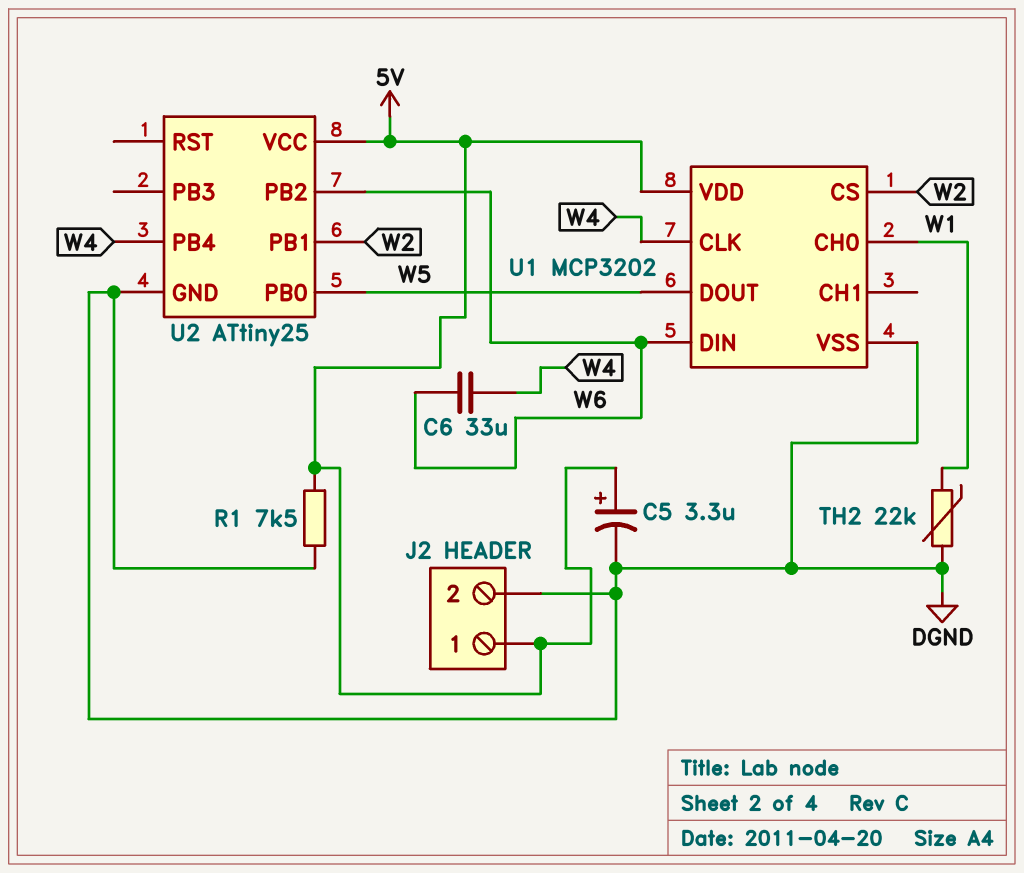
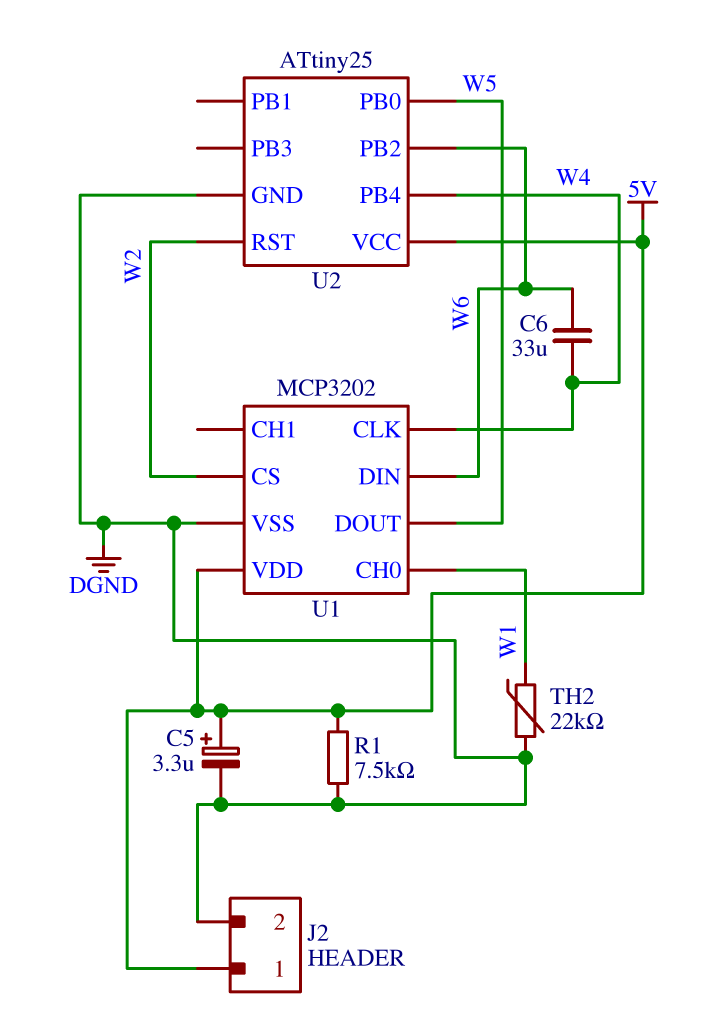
U2 pin PB1: W2 -> none
U2 pin RST: none -> W2

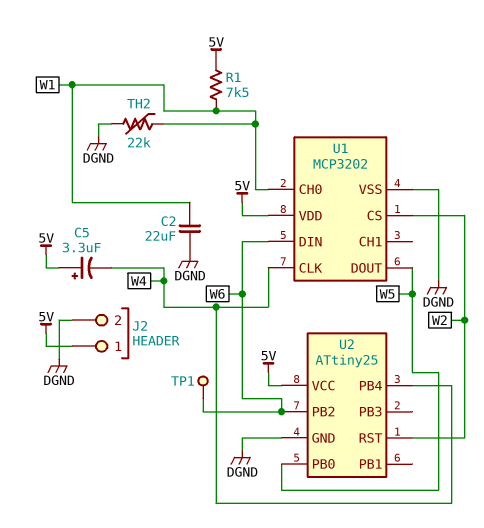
C2: none -> 22uF (DGND, W1)
C5: 3.3uF (plus 5V, minus DGND) -> 3.3uF (plus 5V, minus W4)
C6: 33uF (W4, W6) -> none
R1: 7.5k (5V, DGND) -> 7.5k (5V, W1)
TP1: none -> test point (W6)

